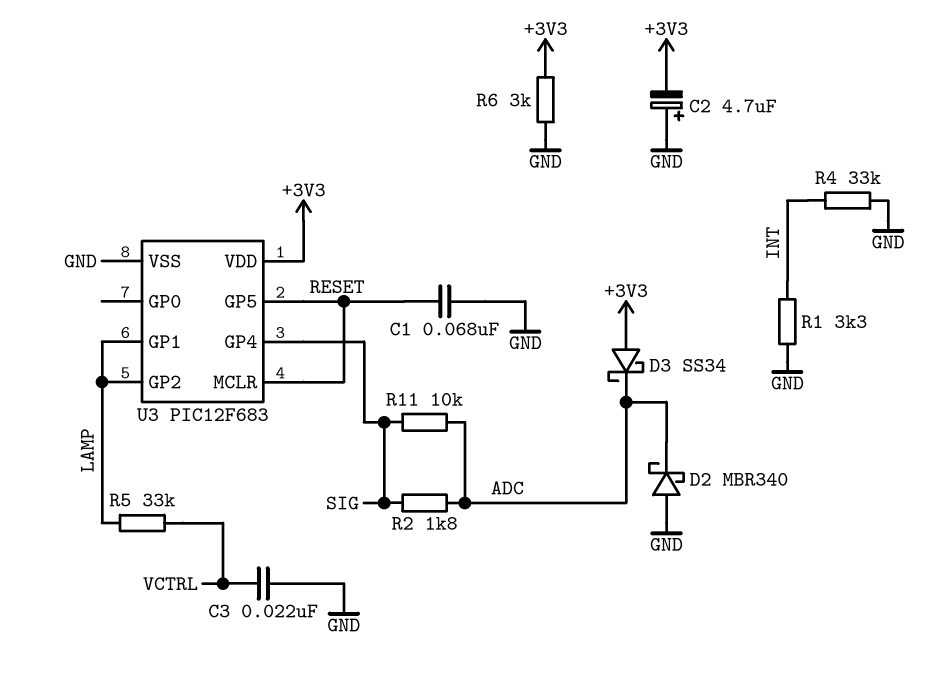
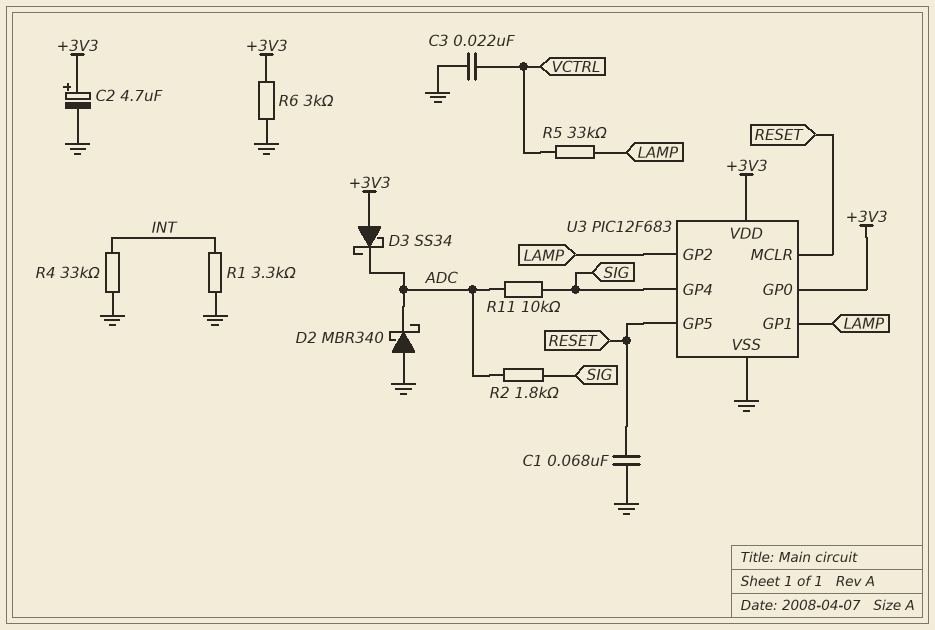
C2: 4.7uF (plus GND, minus +3V3) -> 4.7uF (plus +3V3, minus GND)
U3 pin GP0: none -> +3V3

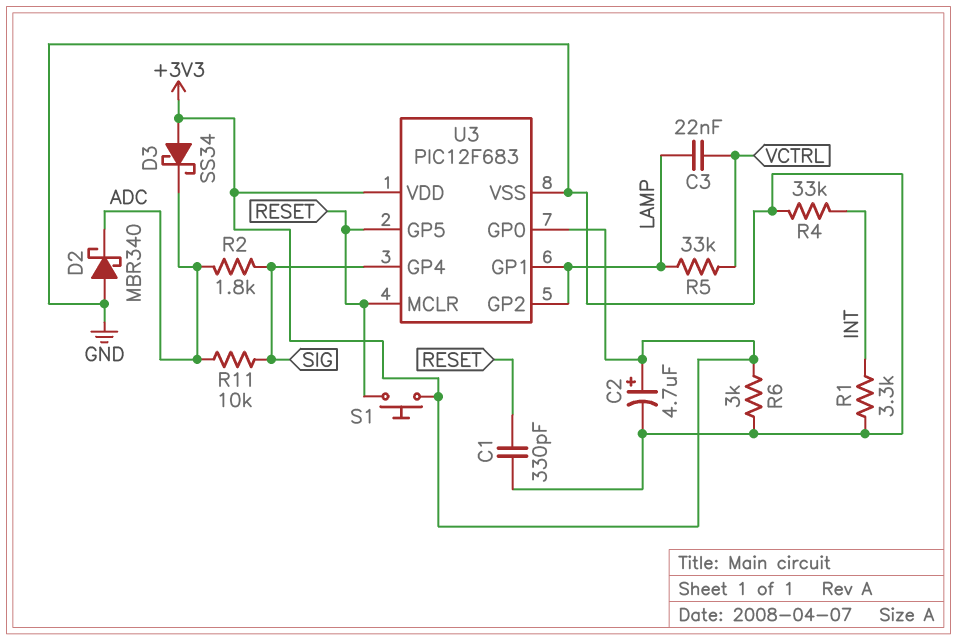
C1: 68nF (GND, RESET) -> 330pF (GND, RESET)
C3: 22nF (GND, VCTRL) -> 22nF (LAMP, VCTRL)
S1: none -> button (+3V3, RESET)

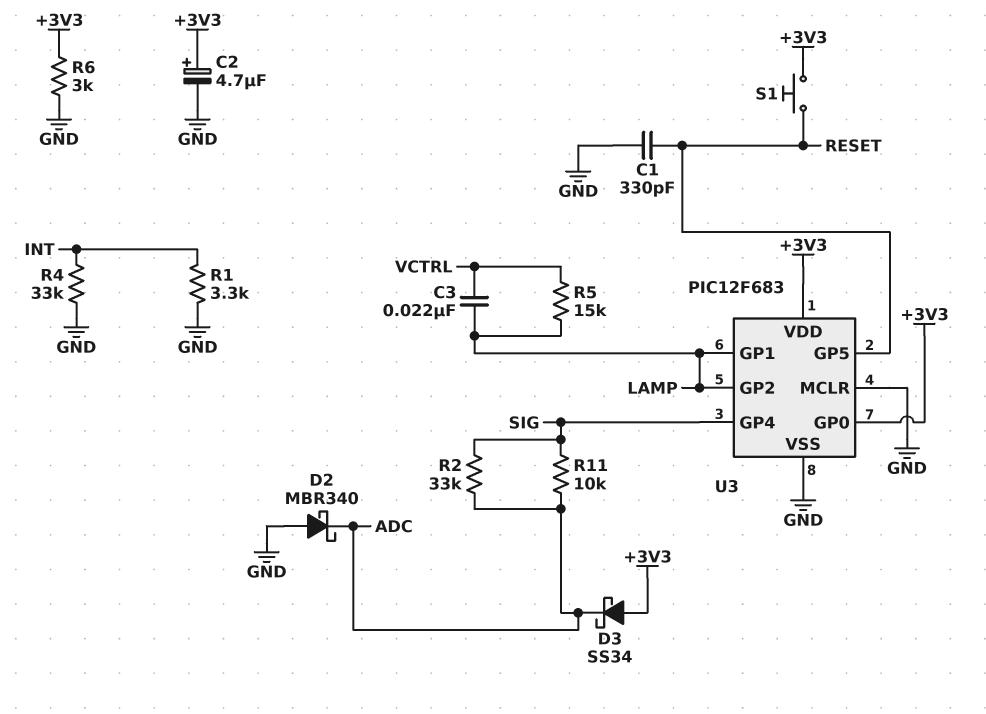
R2: 1.8k (ADC, SIG) -> 33k (ADC, SIG)
R5: 33k (LAMP, VCTRL) -> 15k (LAMP, VCTRL)
U3 pin MCLR: RESET -> GND

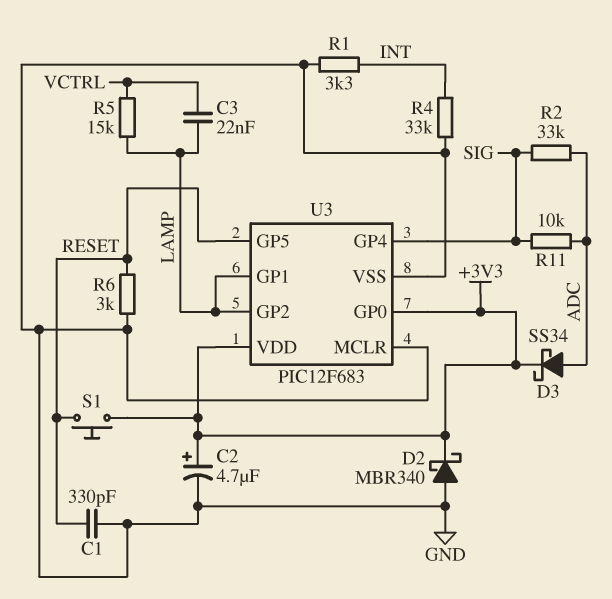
D2: schottky MBR340 (A GND, K ADC) -> schottky MBR340 (A GND, K +3V3)
D3: schottky SS34 (A +3V3, K ADC) -> schottky SS34 (A ADC, K +3V3)
R6: 3k (+3V3, GND) -> 3k (GND, RESET)

